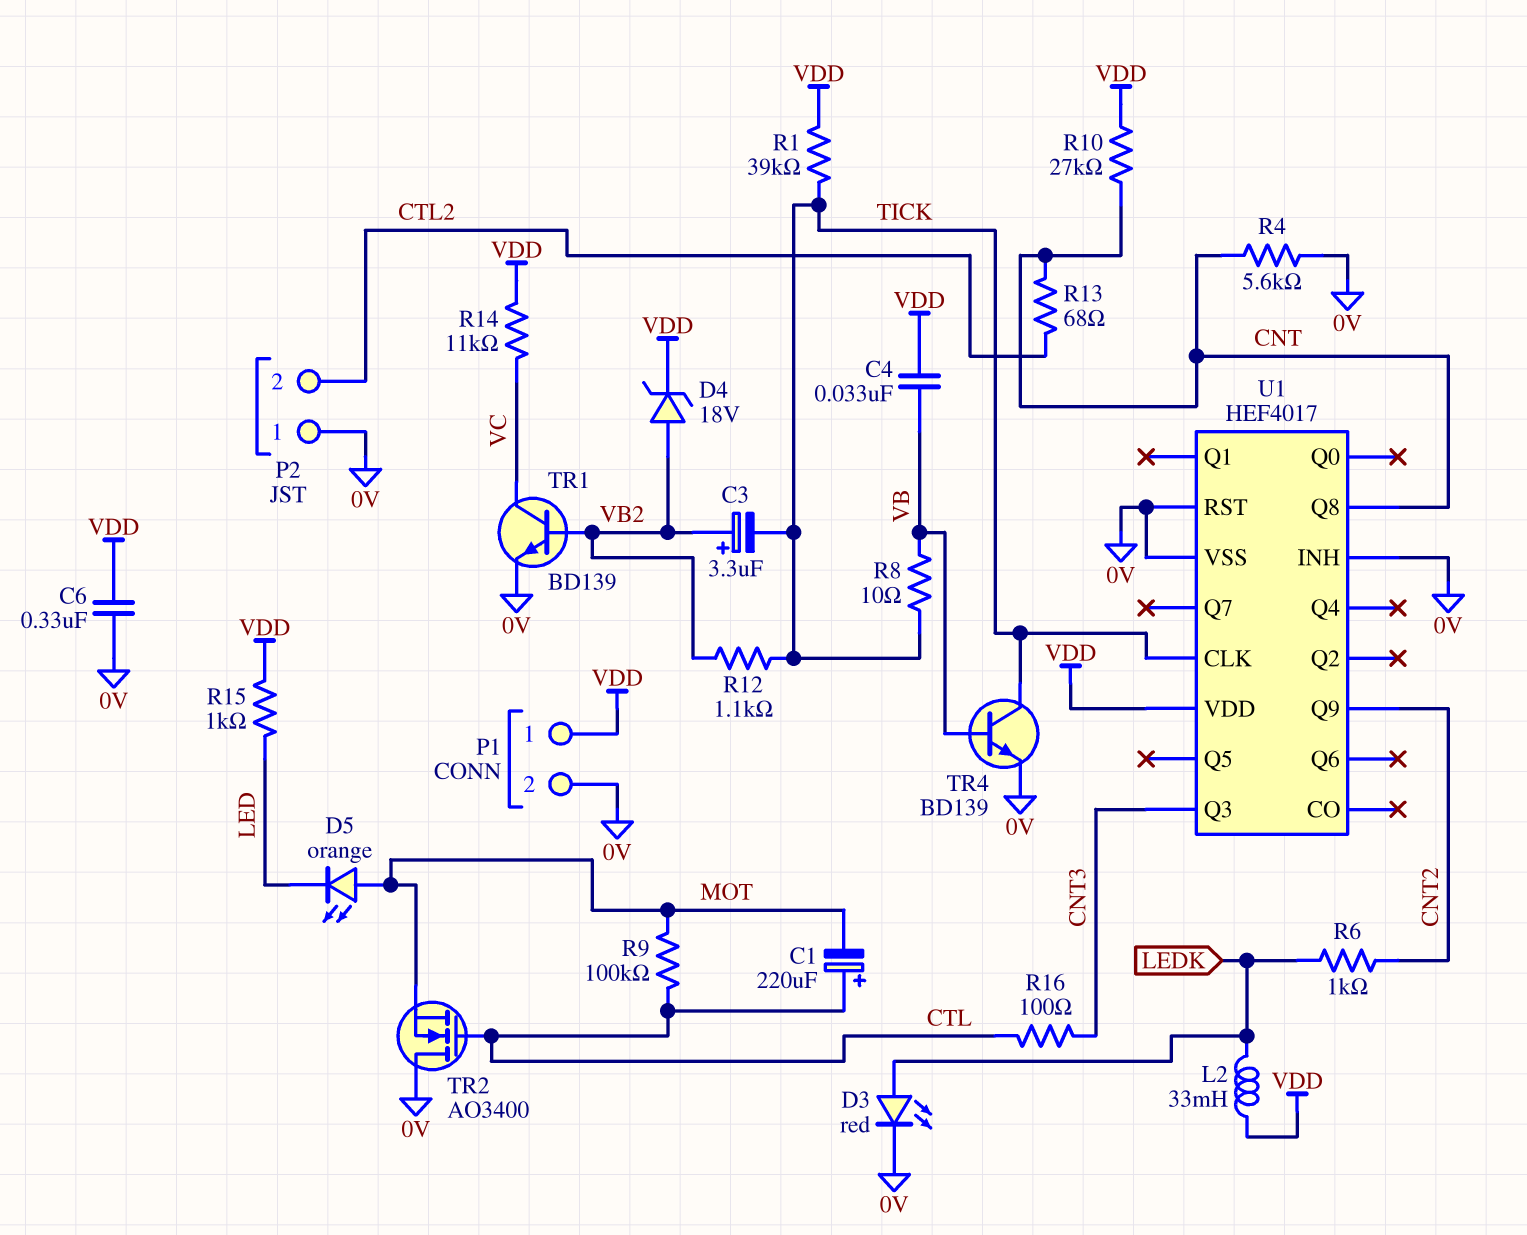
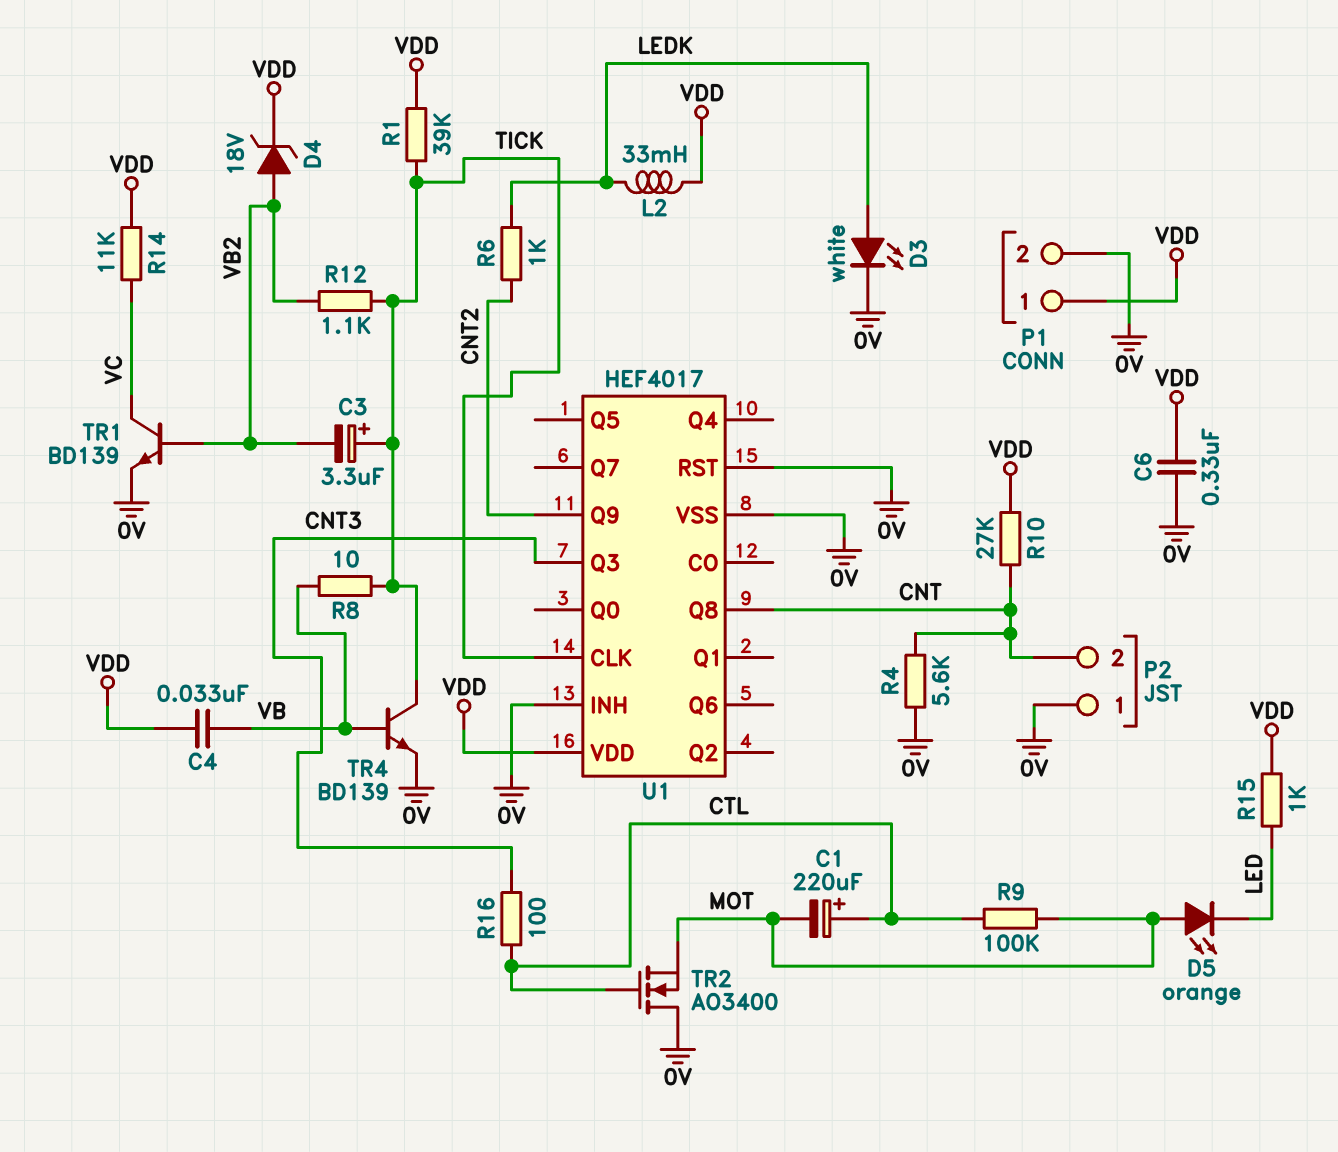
C3: 3.3uF (plus VB2, minus TICK) -> 3.3uF (plus TICK, minus VB2)
D3: LED red (A LEDK, K 0V) -> LED white (A LEDK, K 0V)
P2 pin 2: CTL2 -> CNT
R13: 68 (CNT, CTL2) -> none

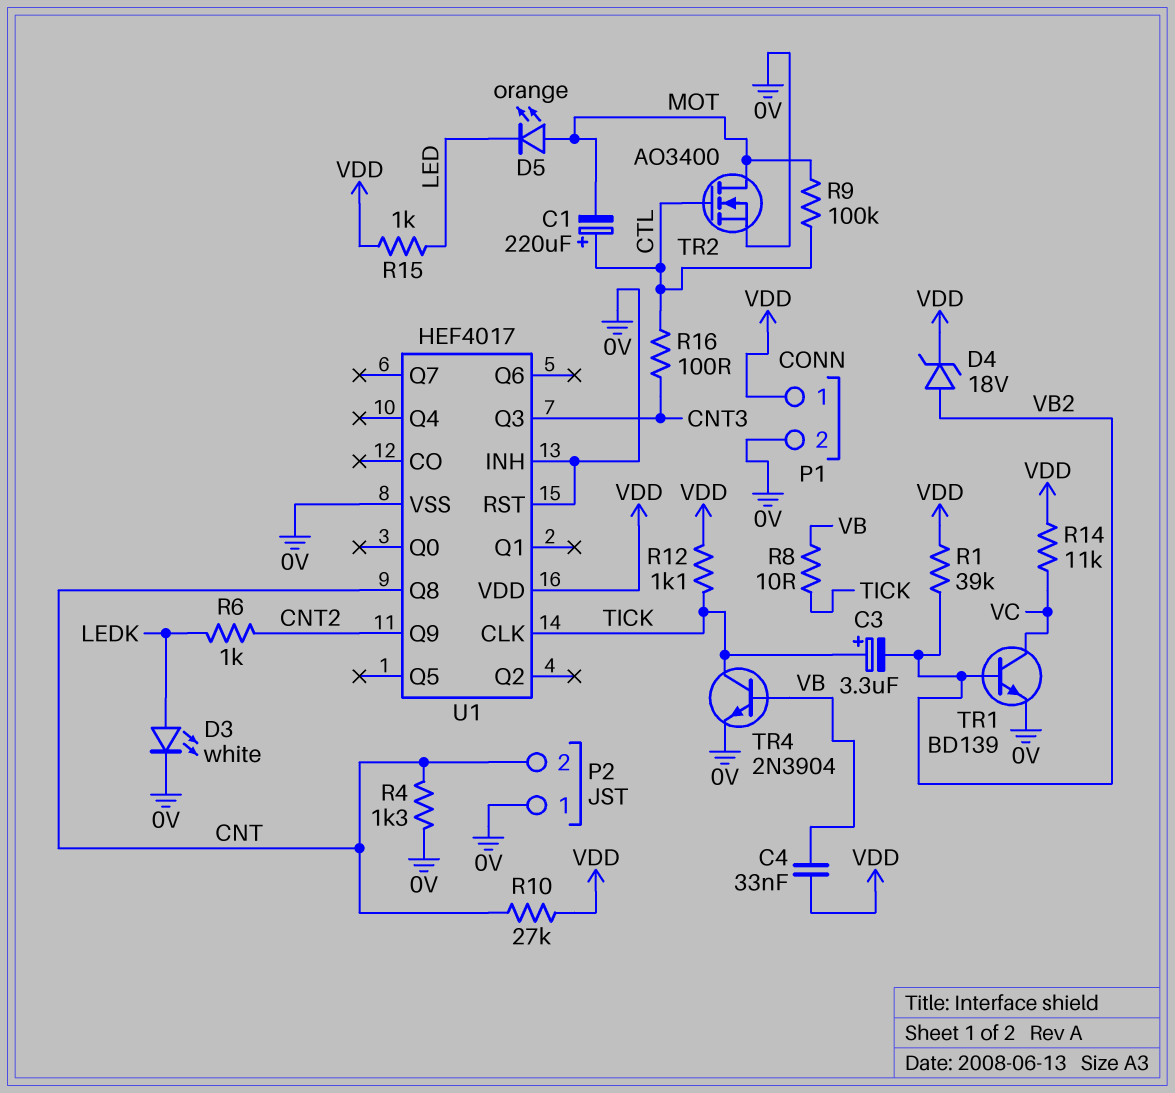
C6: 330nF (0V, VDD) -> none
L2: 33mH (LEDK, VDD) -> none
R1: 39k (TICK, VDD) -> 39k (VB2, VDD)
R4: 5.6k (0V, CNT) -> 1.3k (0V, CNT)
R12: 1.1k (TICK, VB2) -> 1.1k (TICK, VDD)
TR2: NMOS AO3400 (G CTL, D 0V, S MOT) -> NMOS AO3400 (G CTL, D MOT, S 0V)
TR4: NPN BD139 (B VB, C TICK, E 0V) -> NPN 2N3904 (B VB, C TICK, E 0V)

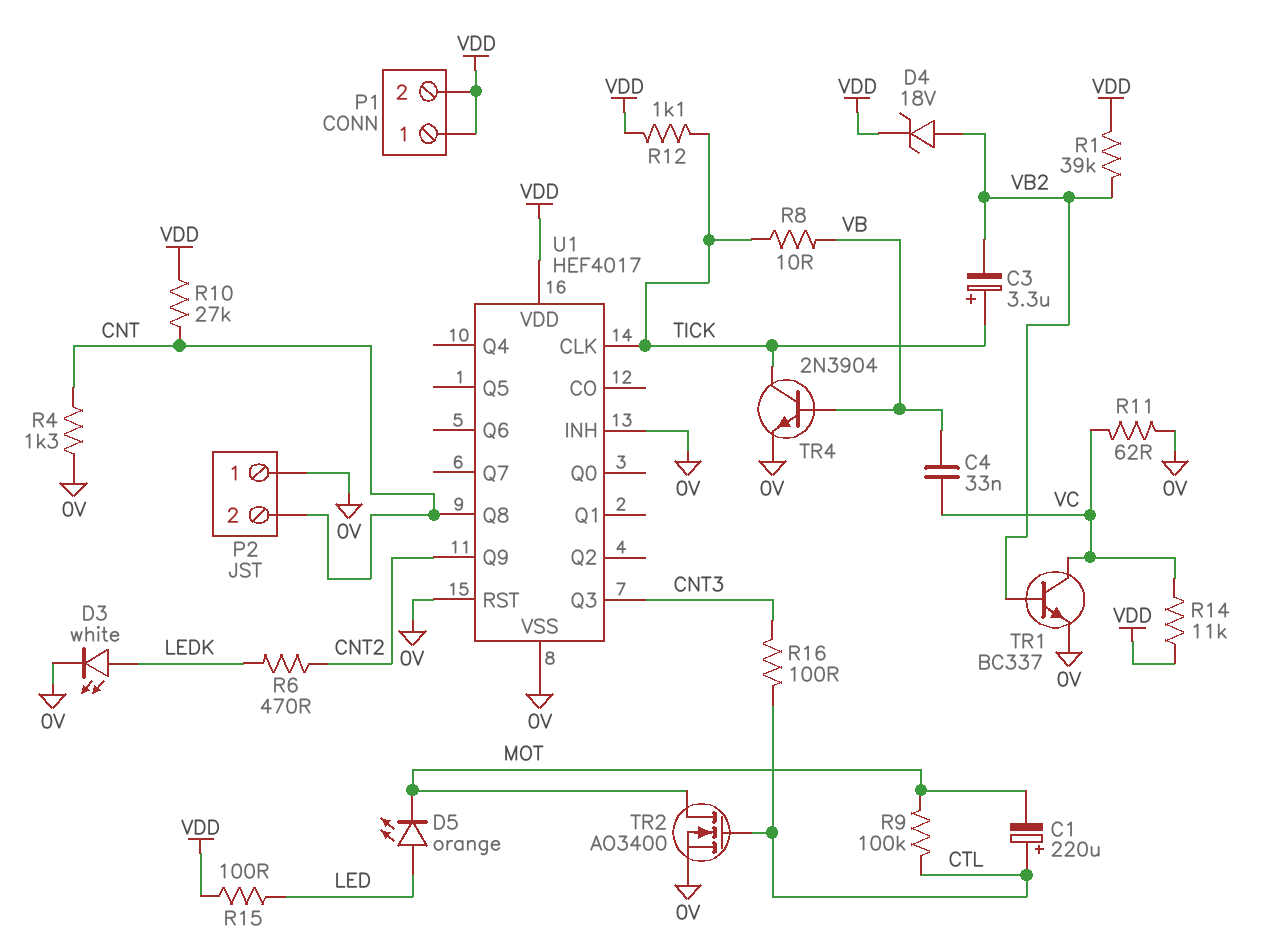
C4: 33nF (VB, VDD) -> 33nF (VB, VC)
D5: LED orange (A MOT, K LED) -> LED orange (A LED, K MOT)
P1 pin 2: 0V -> VDD
R6: 1k (CNT2, LEDK) -> 470 (CNT2, LEDK)
R11: none -> 62 (0V, VC)
R15: 1k (LED, VDD) -> 100 (LED, VDD)
TR1: NPN BD139 (B VB2, C VC, E 0V) -> NPN BC337 (B VB2, C VC, E 0V)

